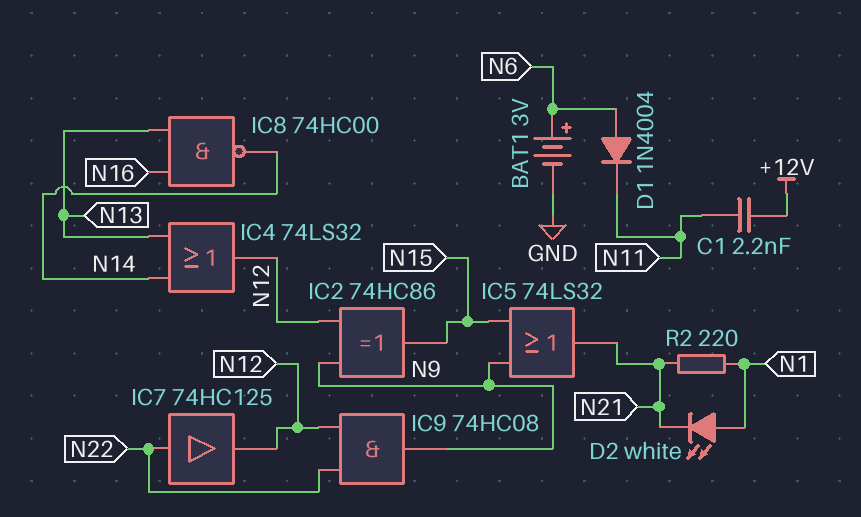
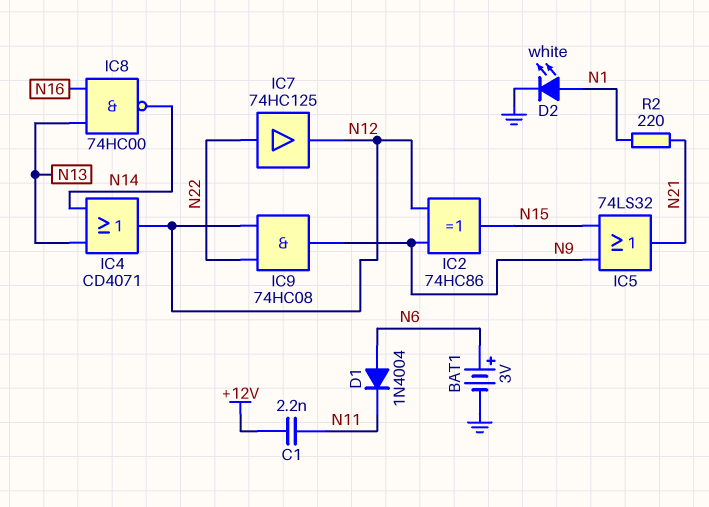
D2: LED white (A N1, K N21) -> LED white (A N1, K GND)
IC4: OR 74LS32 (in N13, in N14, out N12) -> OR CD4071 (in N13, in N14, out N12)

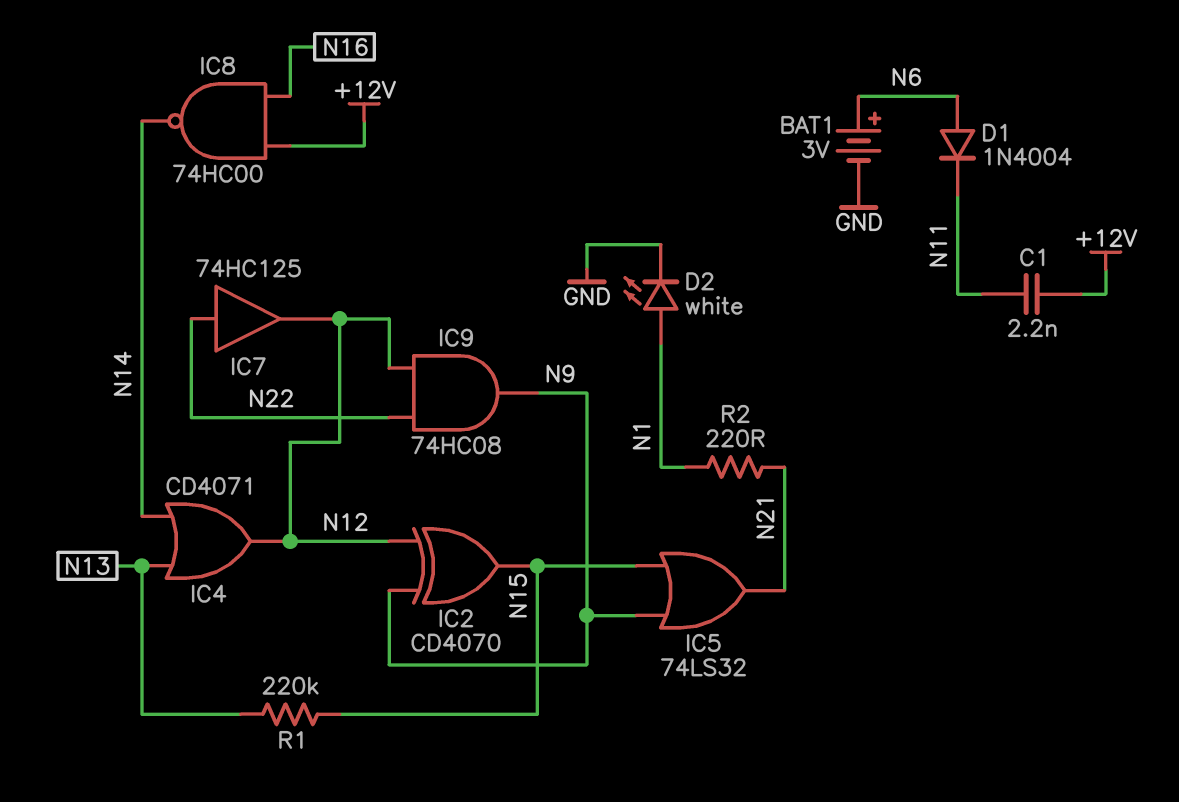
IC2: XOR 74HC86 (in N9, in N12, out N15) -> XOR CD4070 (in N9, in N12, out N15)
IC8: NAND 74HC00 (in N13, in N16, out N14) -> NAND 74HC00 (in +12V, in N16, out N14)
R1: none -> 220k (N13, N15)

